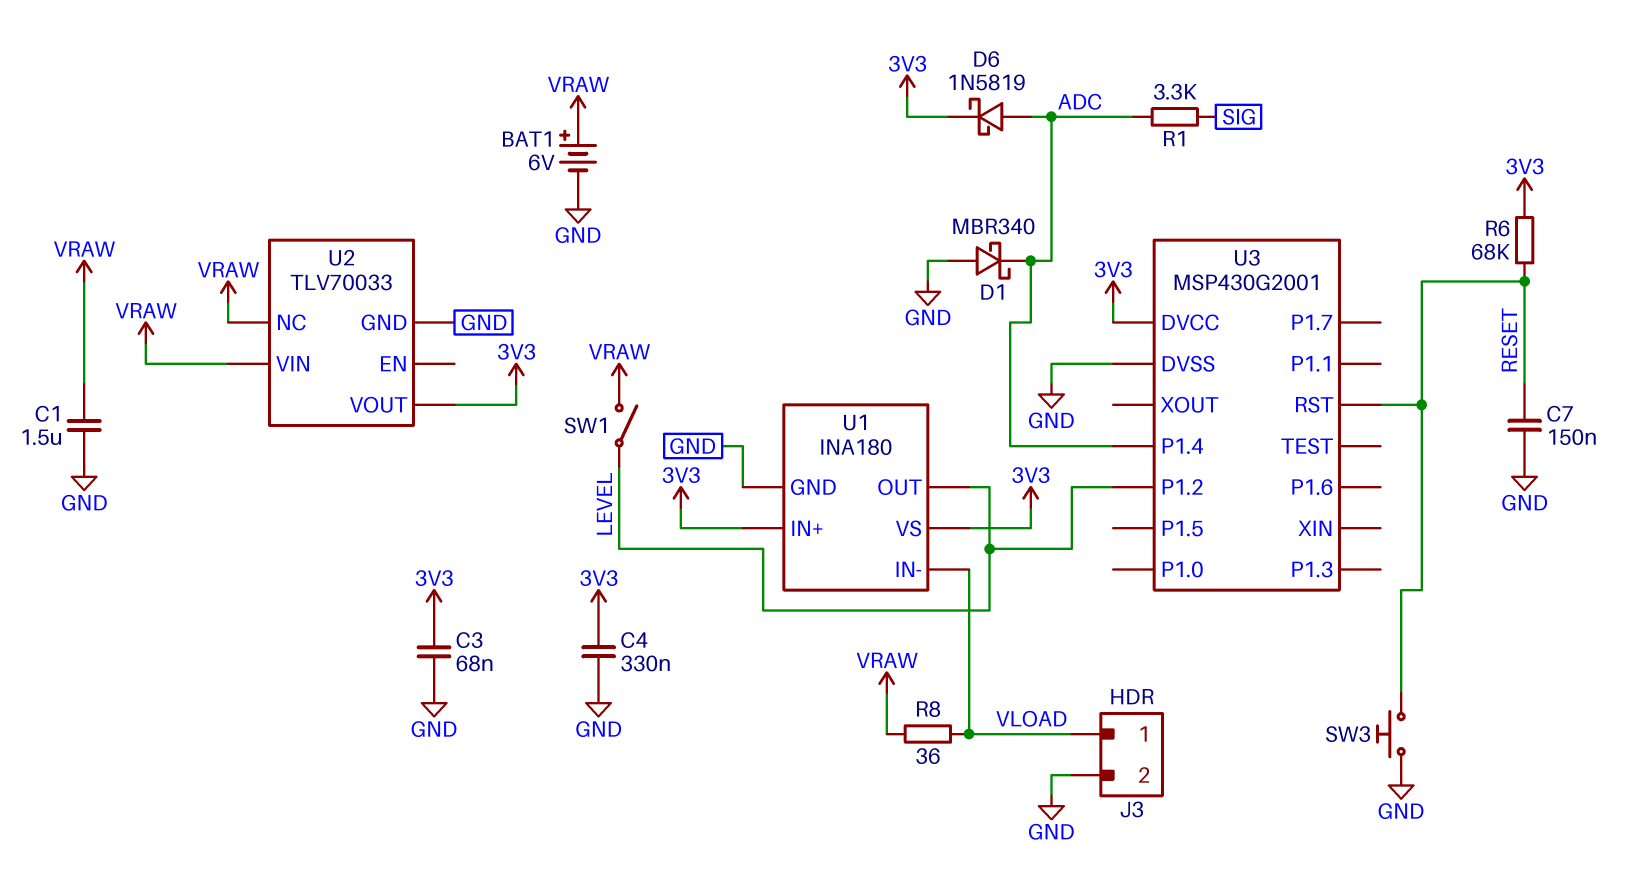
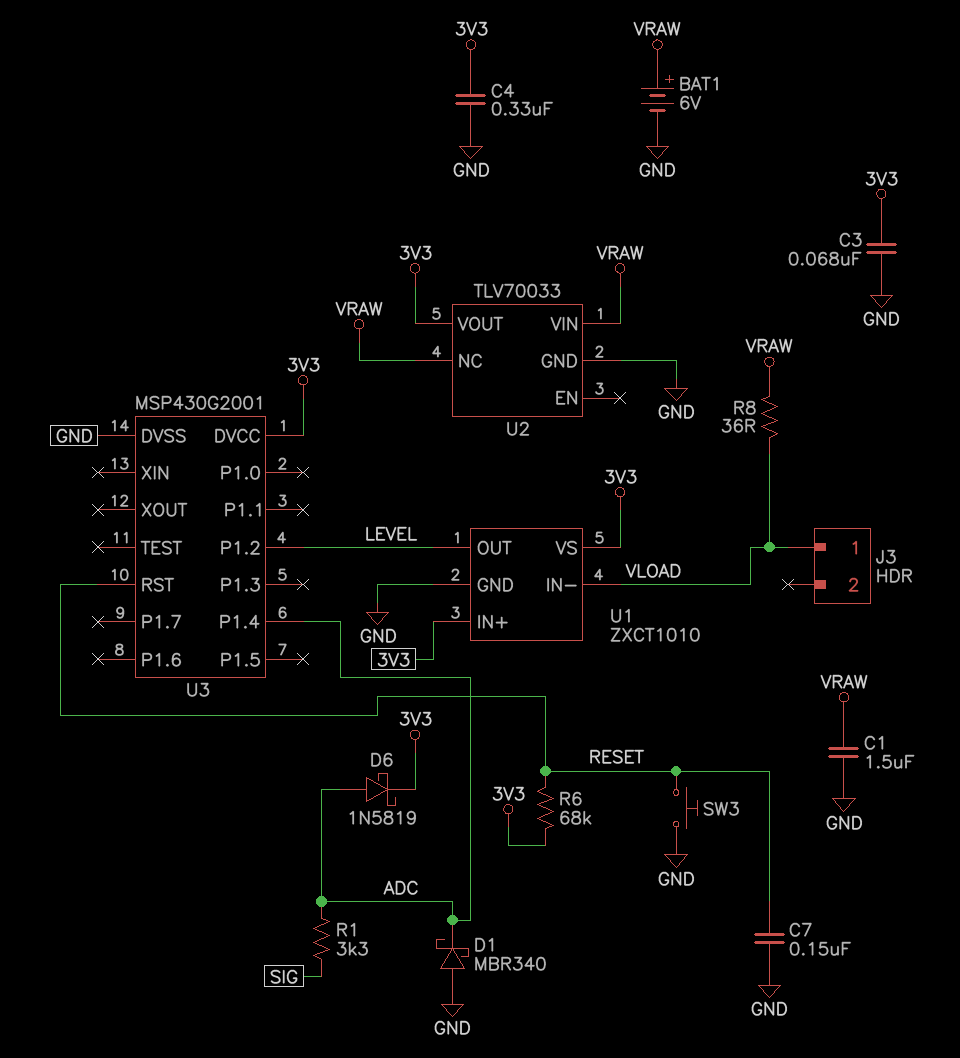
J3 pin 2: GND -> none
SW1: switch (LEVEL, VRAW) -> none
U1: INA180 -> ZXCT1010

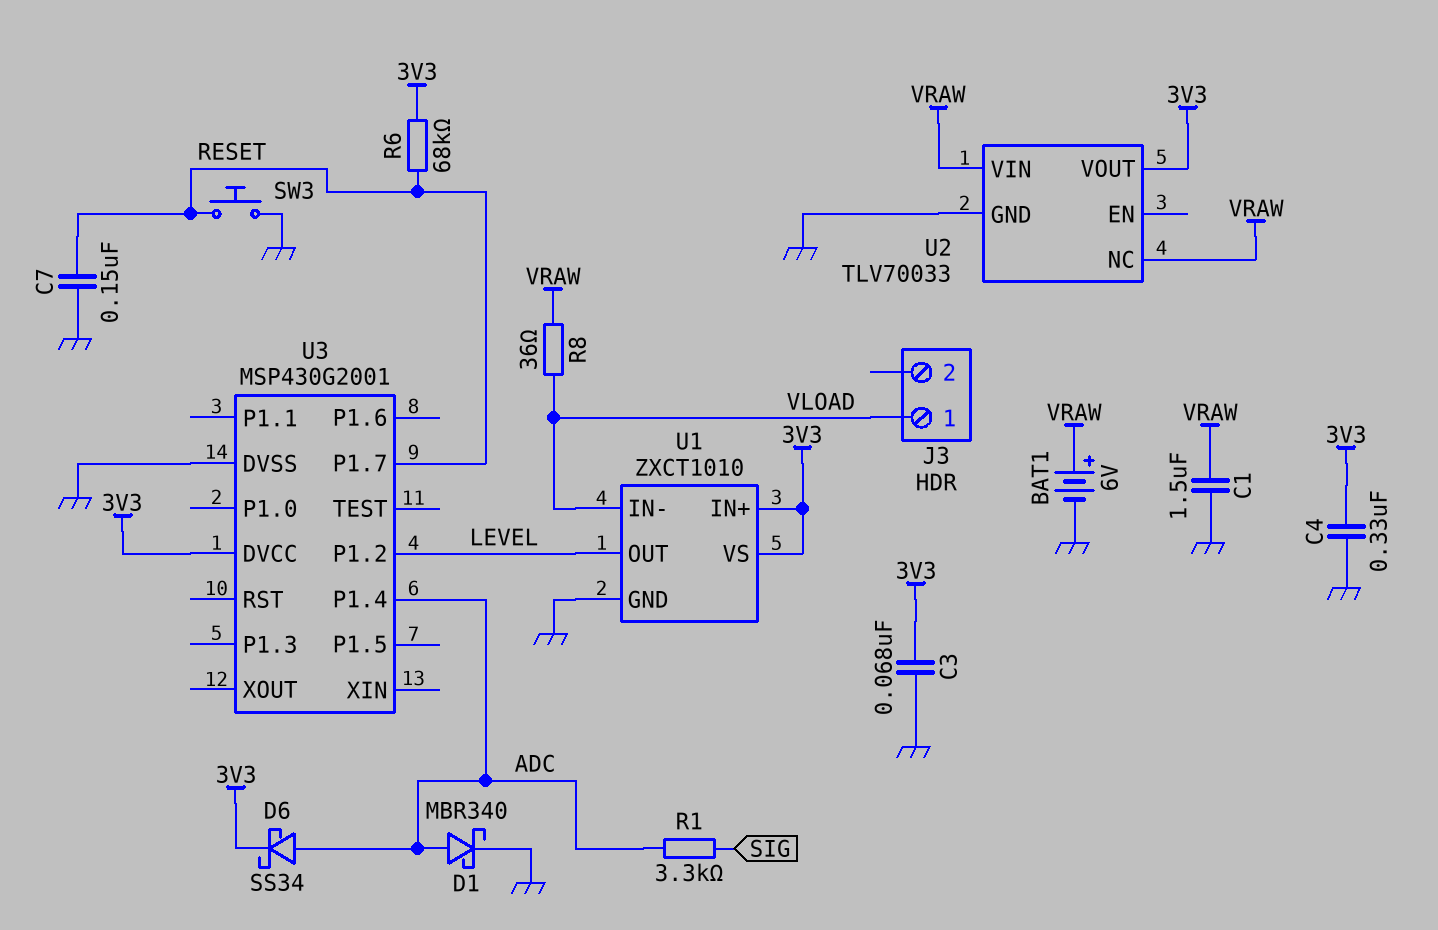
D1: schottky MBR340 (A GND, K ADC) -> schottky MBR340 (A ADC, K GND)
D6: schottky 1N5819 (A ADC, K 3V3) -> schottky SS34 (A ADC, K 3V3)
U3 pin P1.7: none -> RESET
U3 pin RST: RESET -> none

